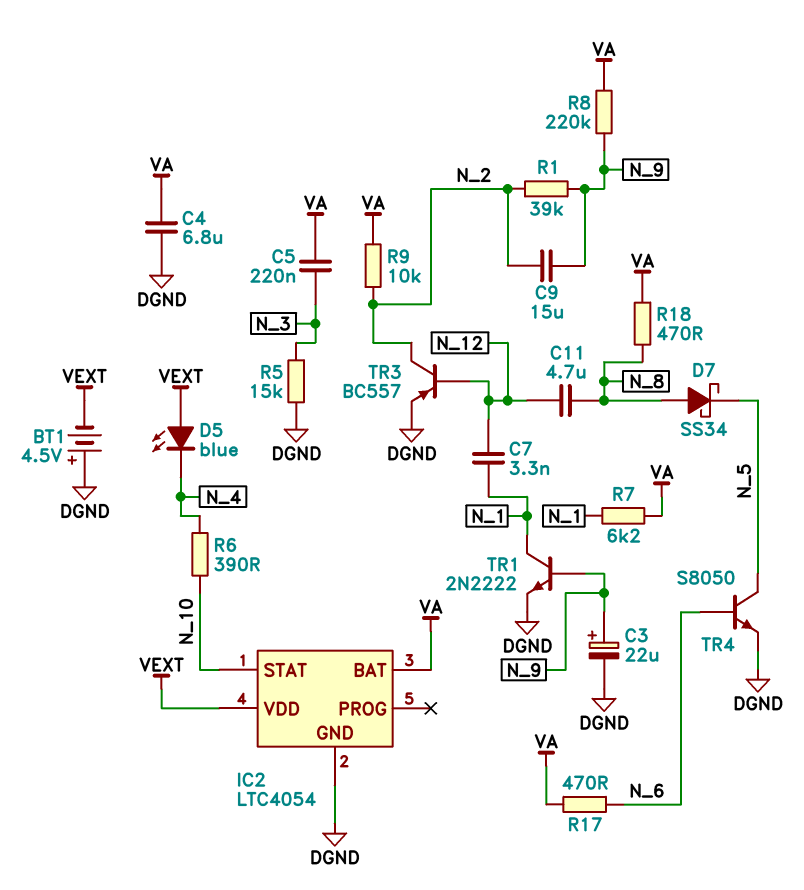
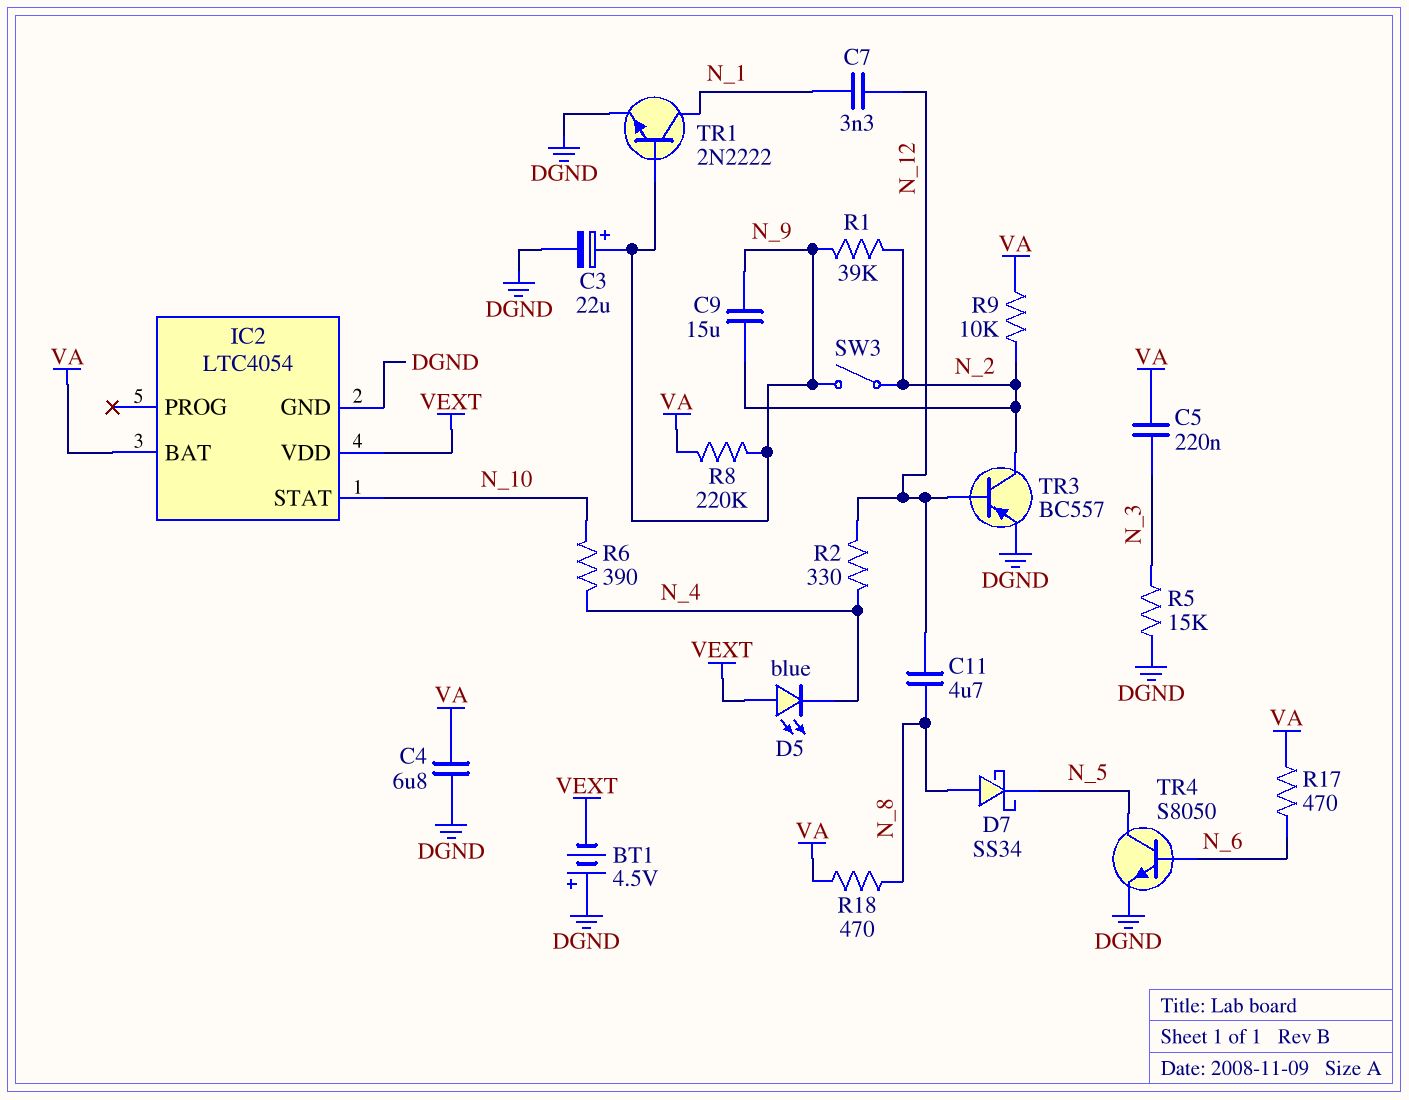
R2: none -> 330 (N_4, N_12)
R7: 6.2k (N_1, VA) -> none
SW3: none -> switch (N_2, N_9)

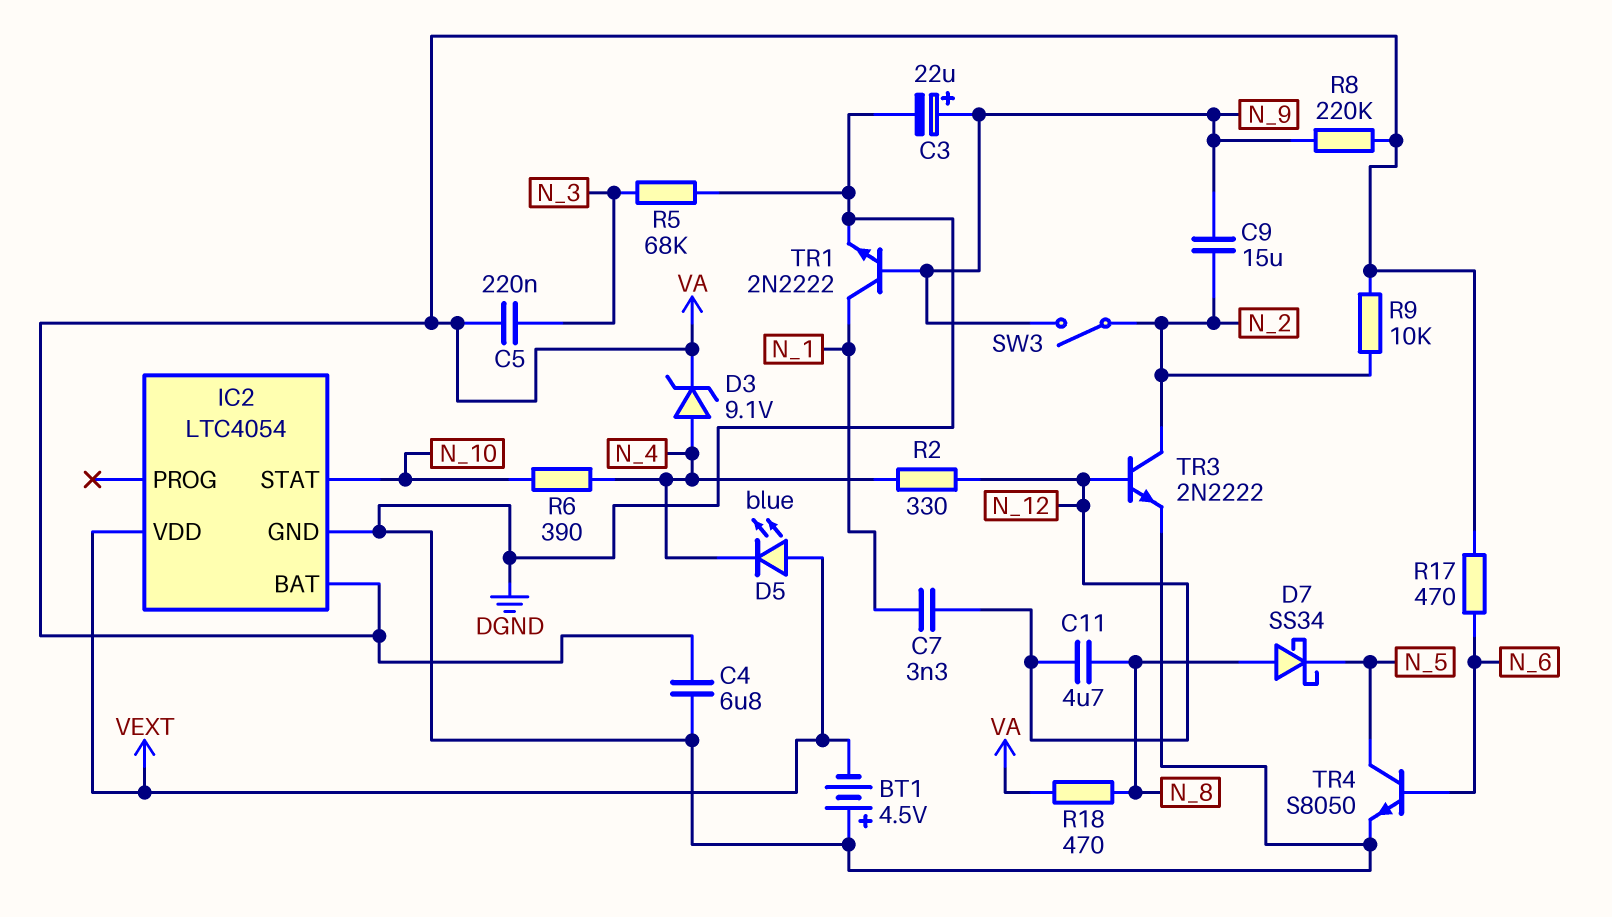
D3: none -> zener 9.1V (A N_4, K VA)
R1: 39k (N_2, N_9) -> none
R5: 15k (DGND, N_3) -> 68k (DGND, N_3)
TR3: PNP BC557 (B N_12, C N_2, E DGND) -> NPN 2N2222 (B N_12, C N_2, E DGND)

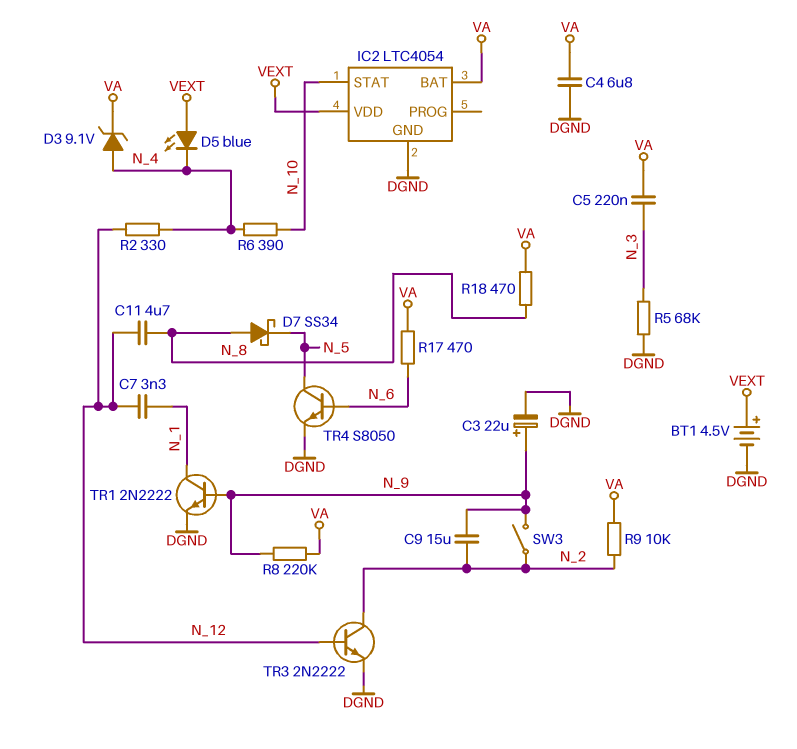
BT1: 4.5V (plus DGND, minus VEXT) -> 4.5V (plus VEXT, minus DGND)

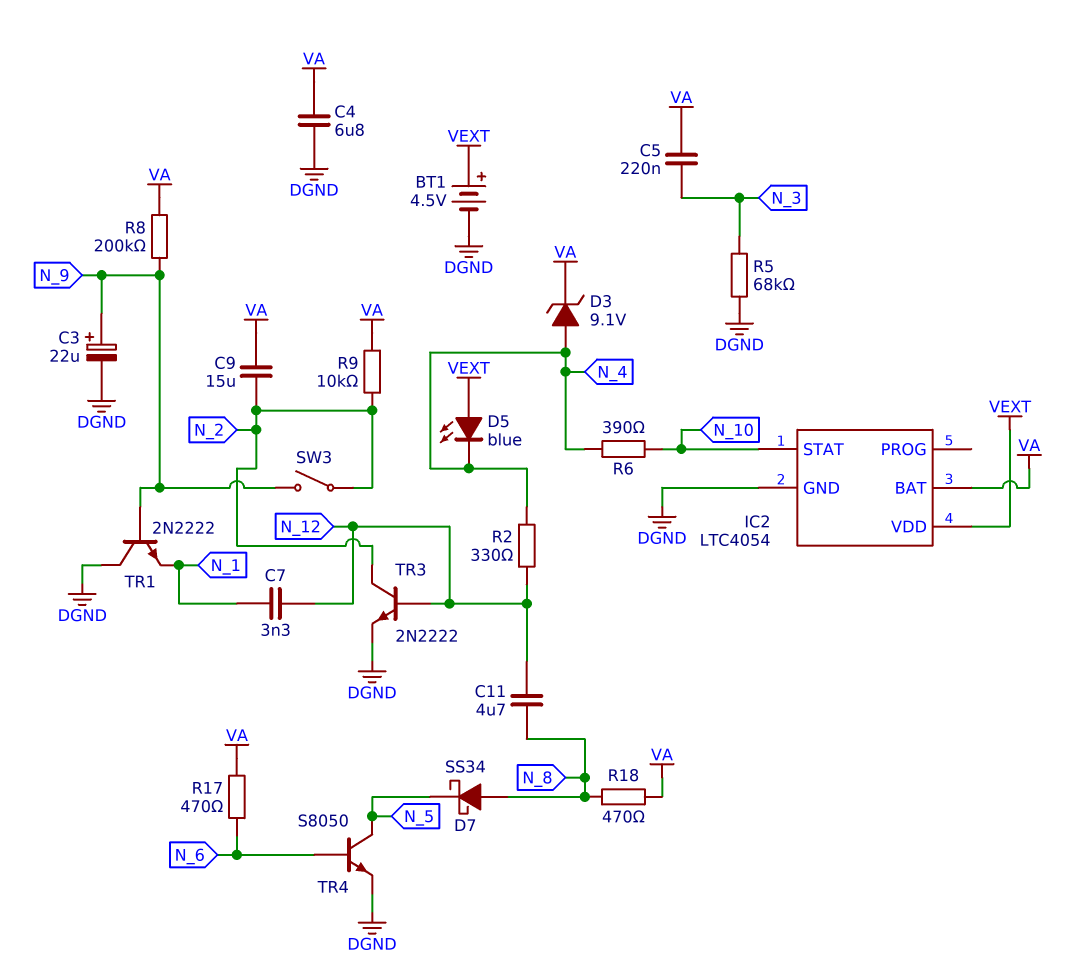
C9: 15uF (N_2, N_9) -> 15uF (N_2, VA)
R8: 220k (N_9, VA) -> 200k (N_9, VA)
TR1: NPN 2N2222 (B N_9, C N_1, E DGND) -> NPN 2N2222 (B N_9, C DGND, E N_1)

